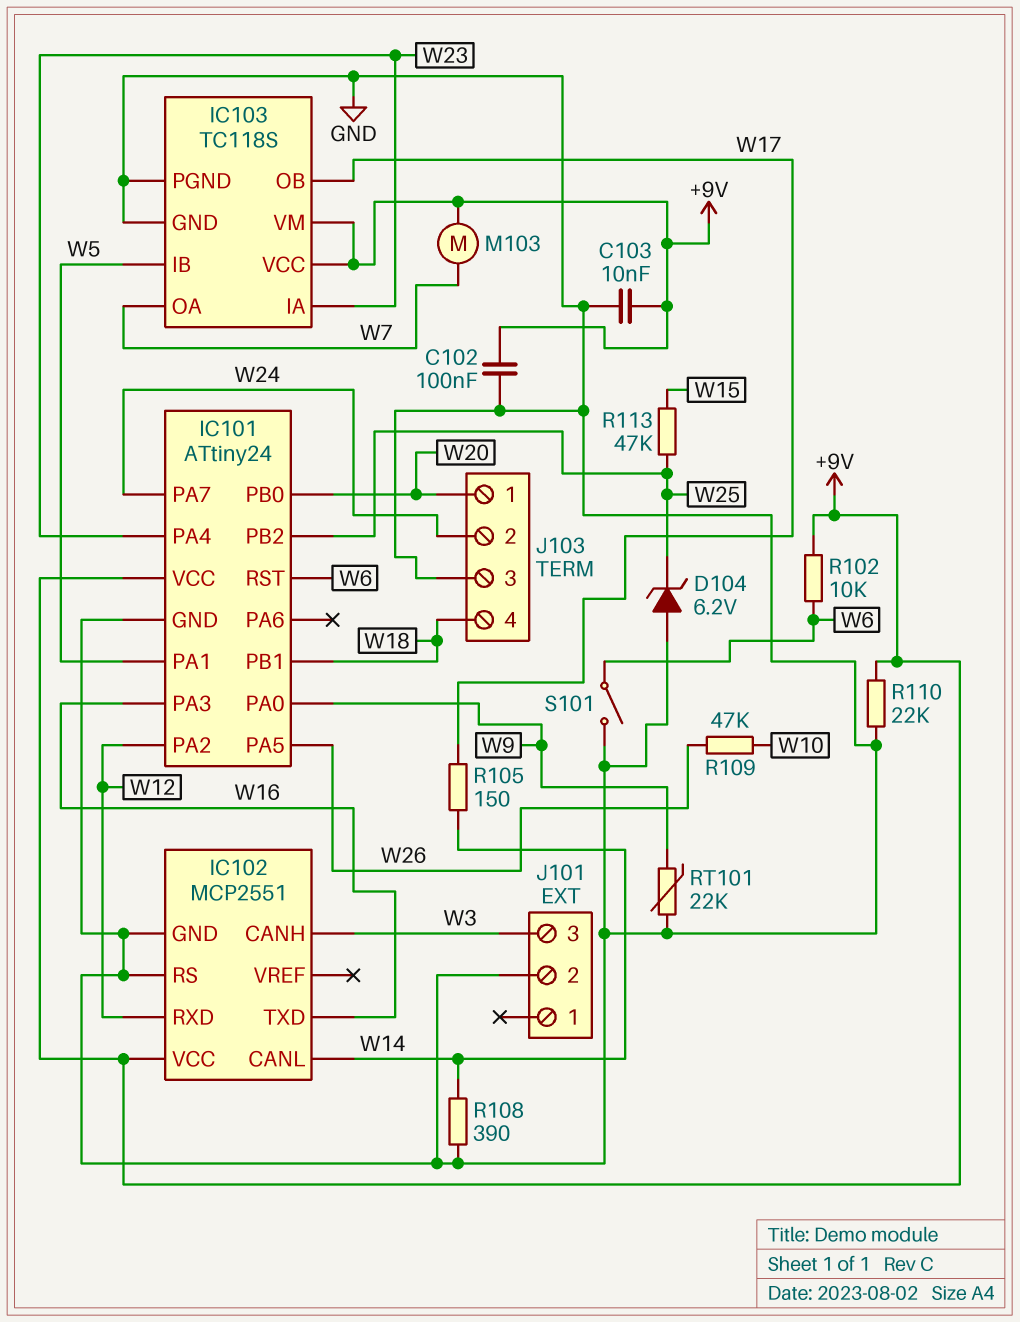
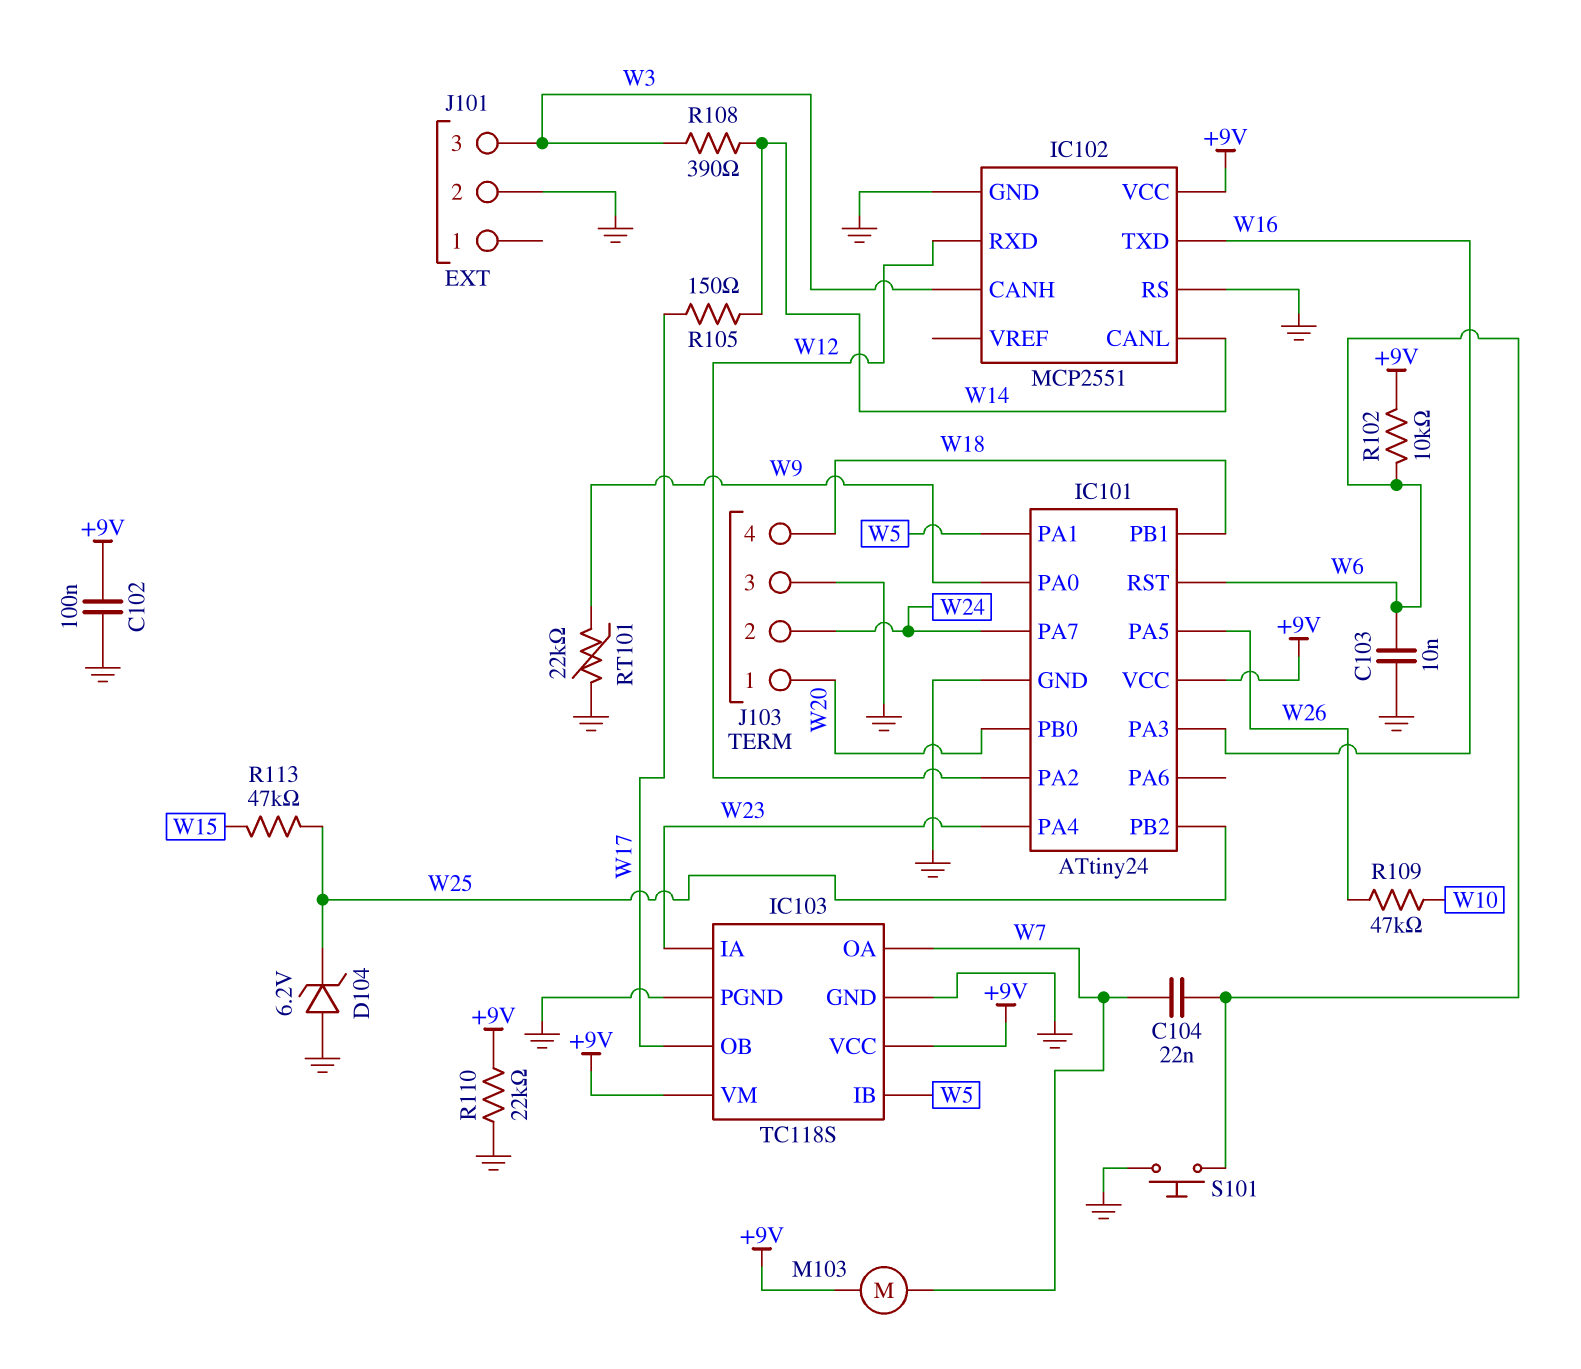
C103: 10nF (+9V, GND) -> 10nF (GND, W6)
C104: none -> 22nF (W6, W7)
R108: 390 (GND, W14) -> 390 (W3, W14)
S101: switch (GND, W6) -> button (GND, W6)

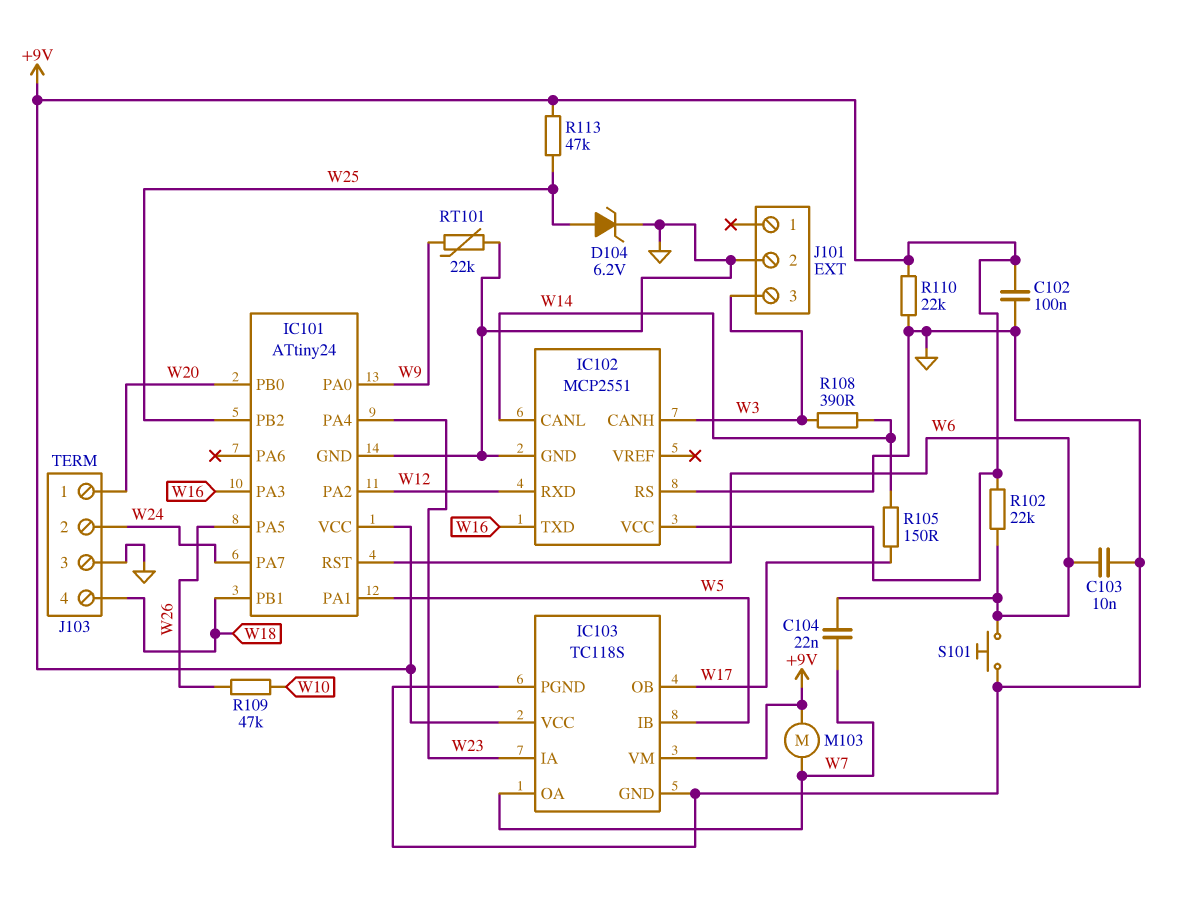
D104: zener 6.2V (A GND, K W25) -> zener 6.2V (A W25, K GND)
R102: 10k (+9V, W6) -> 22k (+9V, W6)
R113: 47k (W15, W25) -> 47k (+9V, W25)

